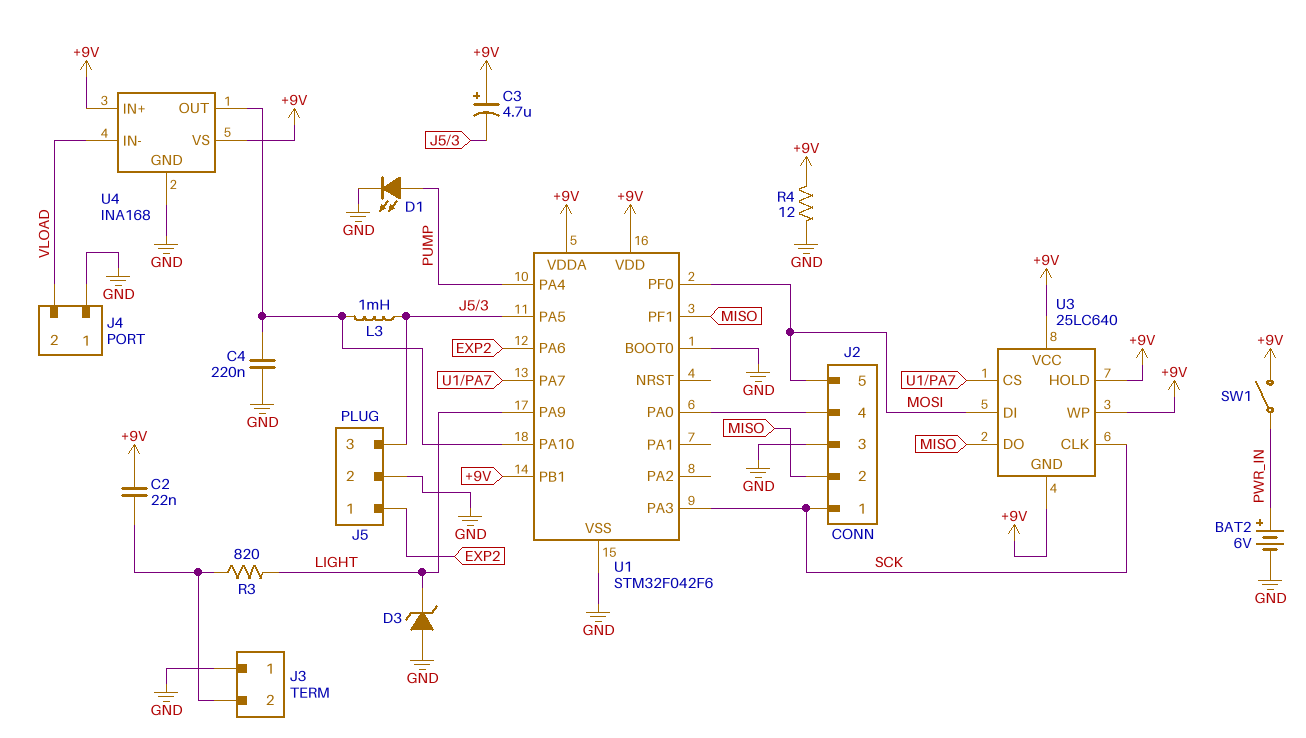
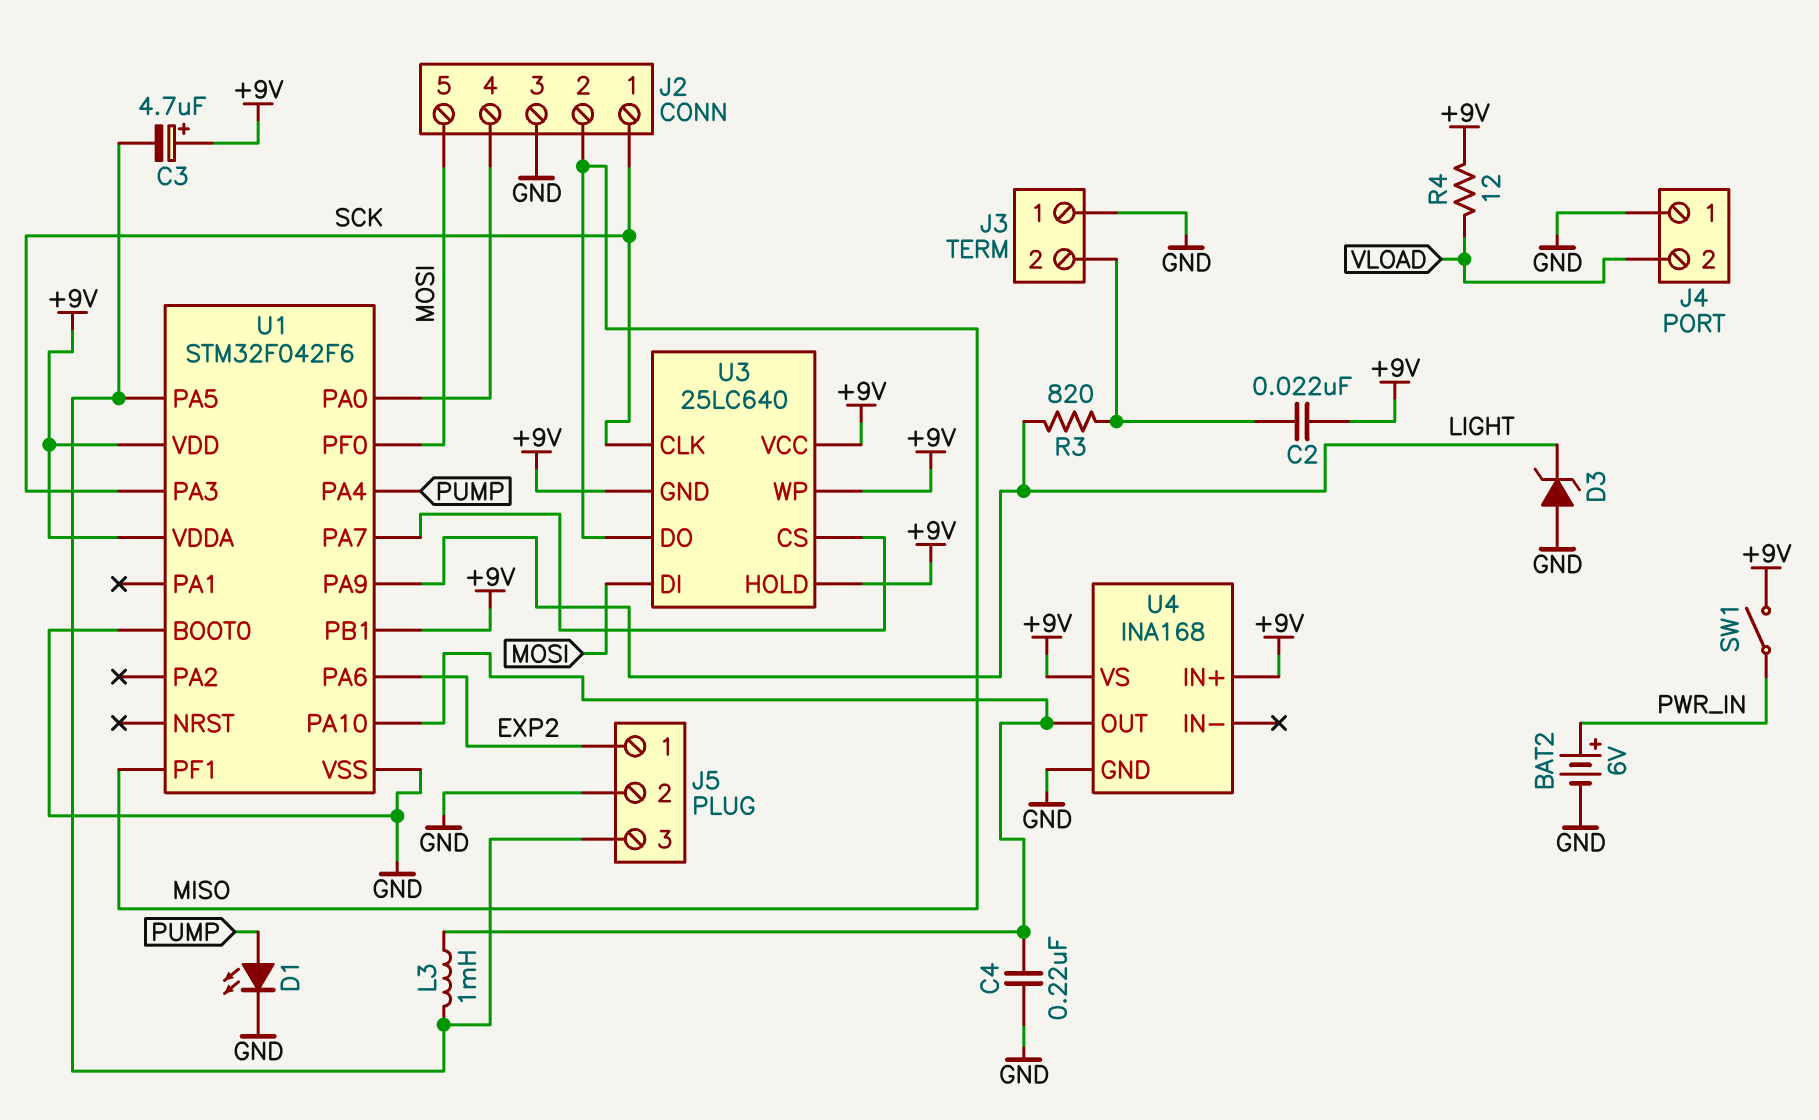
R4: 12 (+9V, GND) -> 12 (+9V, VLOAD)
U4 pin IN-: VLOAD -> none

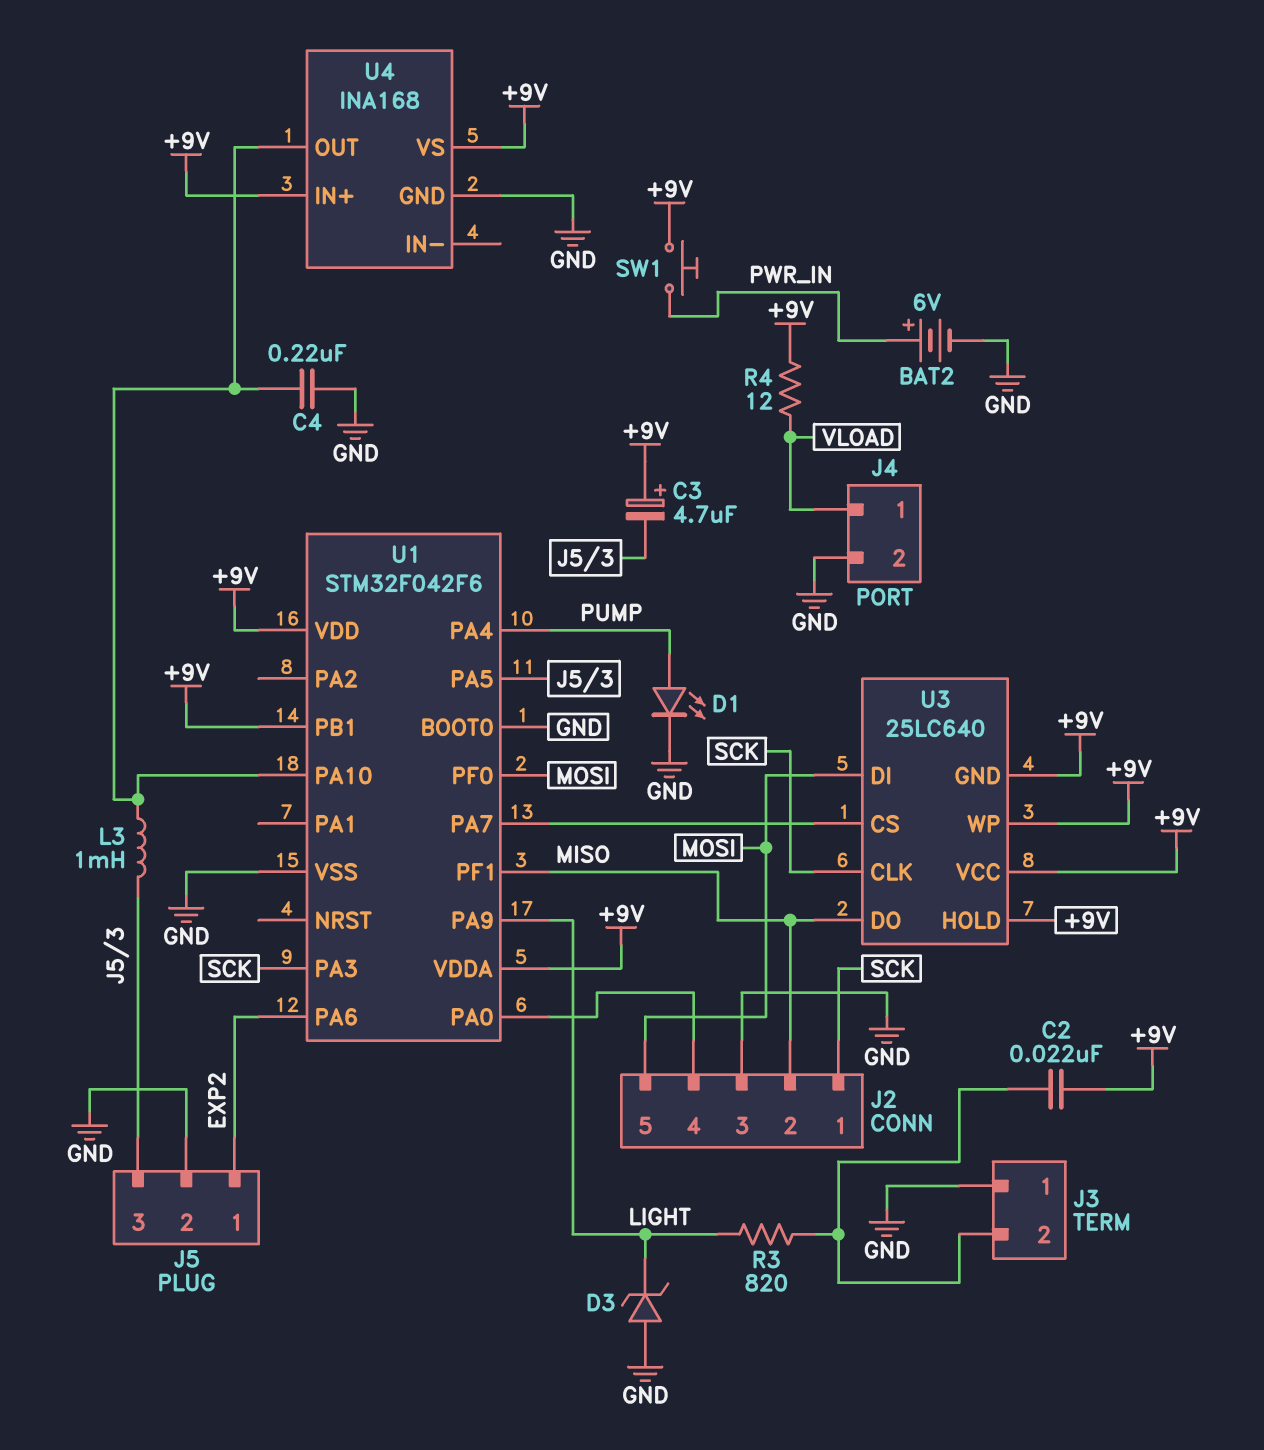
J4 pin 1: GND -> VLOAD
J4 pin 2: VLOAD -> GND
SW1: switch (+9V, PWR_IN) -> button (+9V, PWR_IN)

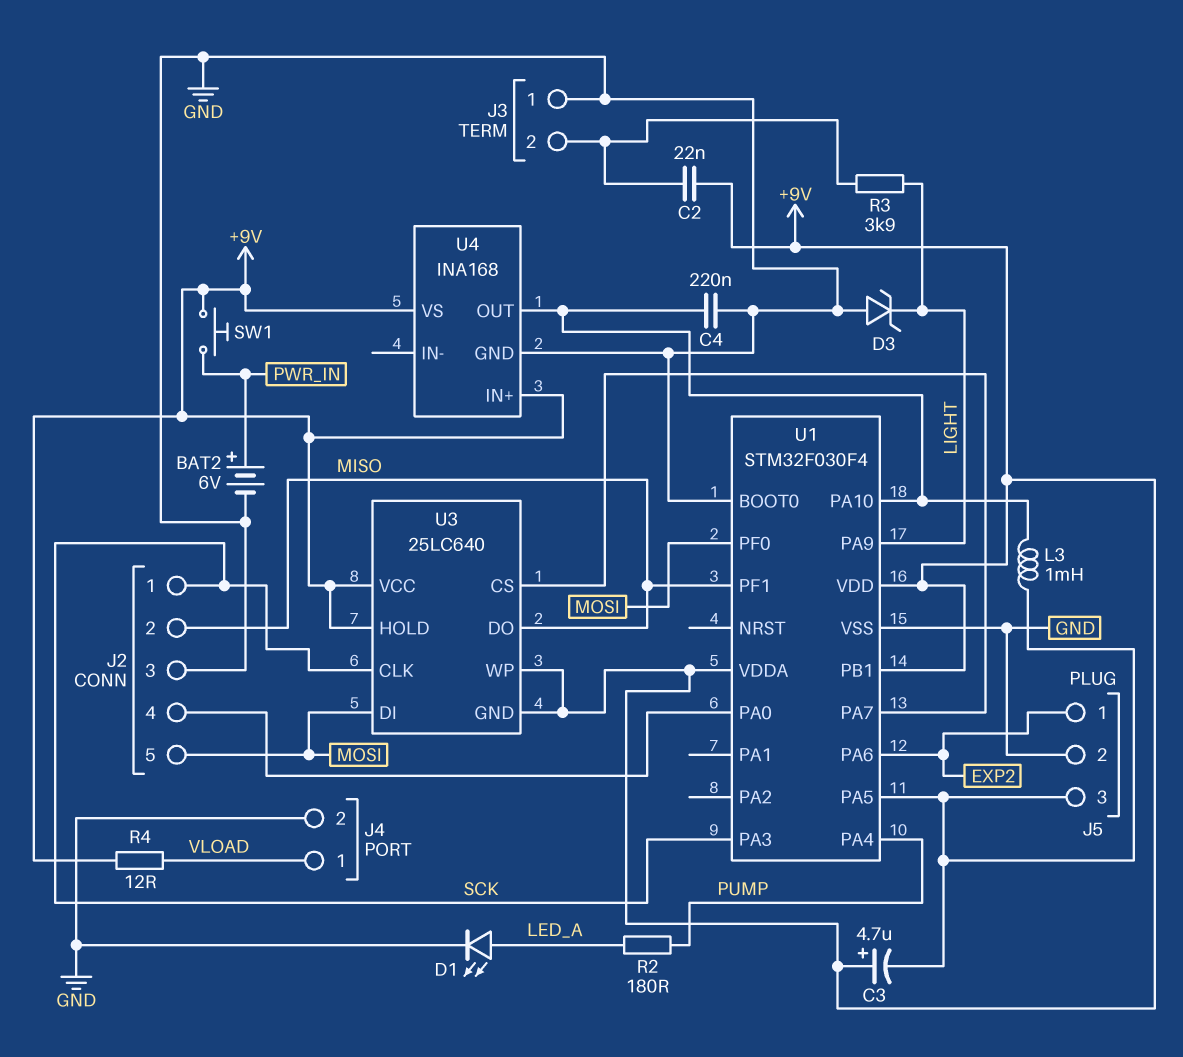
D1: LED (A PUMP, K GND) -> LED (A LED_A, K GND)
R2: none -> 180 (LED_A, PUMP)
R3: 820 (J3/2, LIGHT) -> 3.9k (J3/2, LIGHT)
U1: STM32F042F6 -> STM32F030F4

